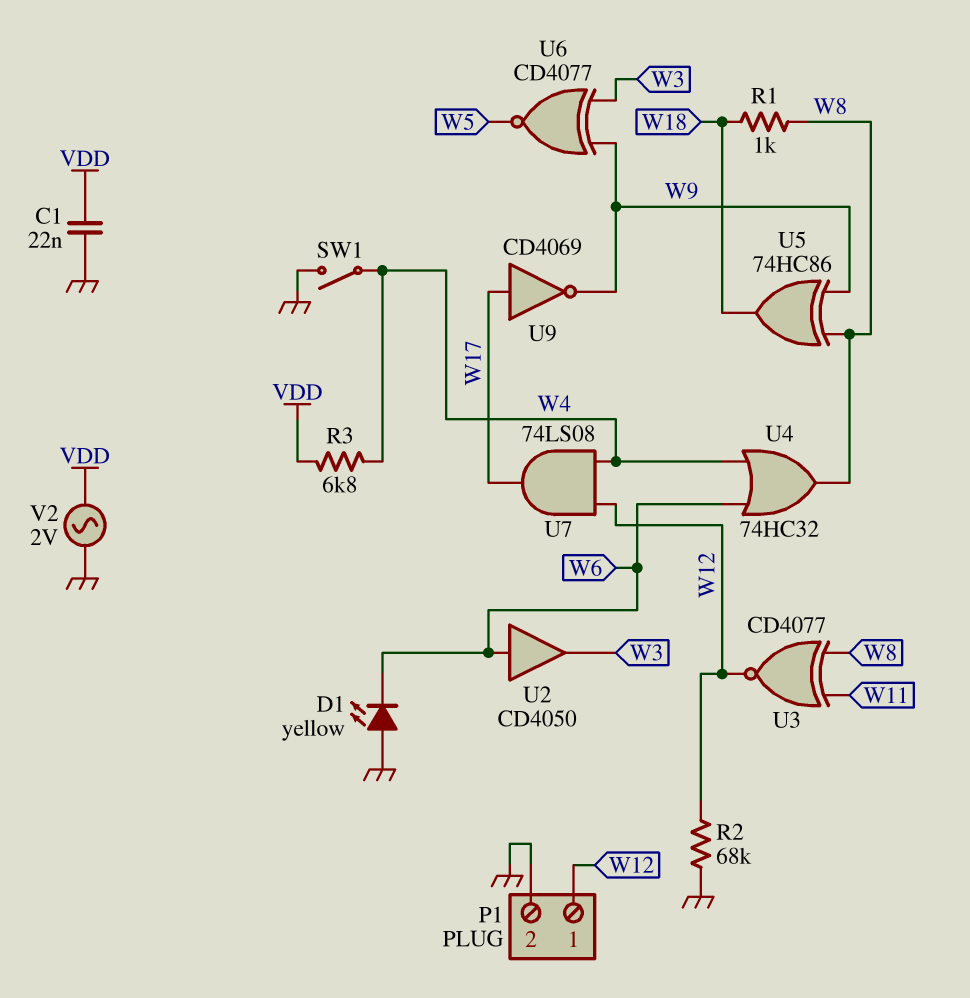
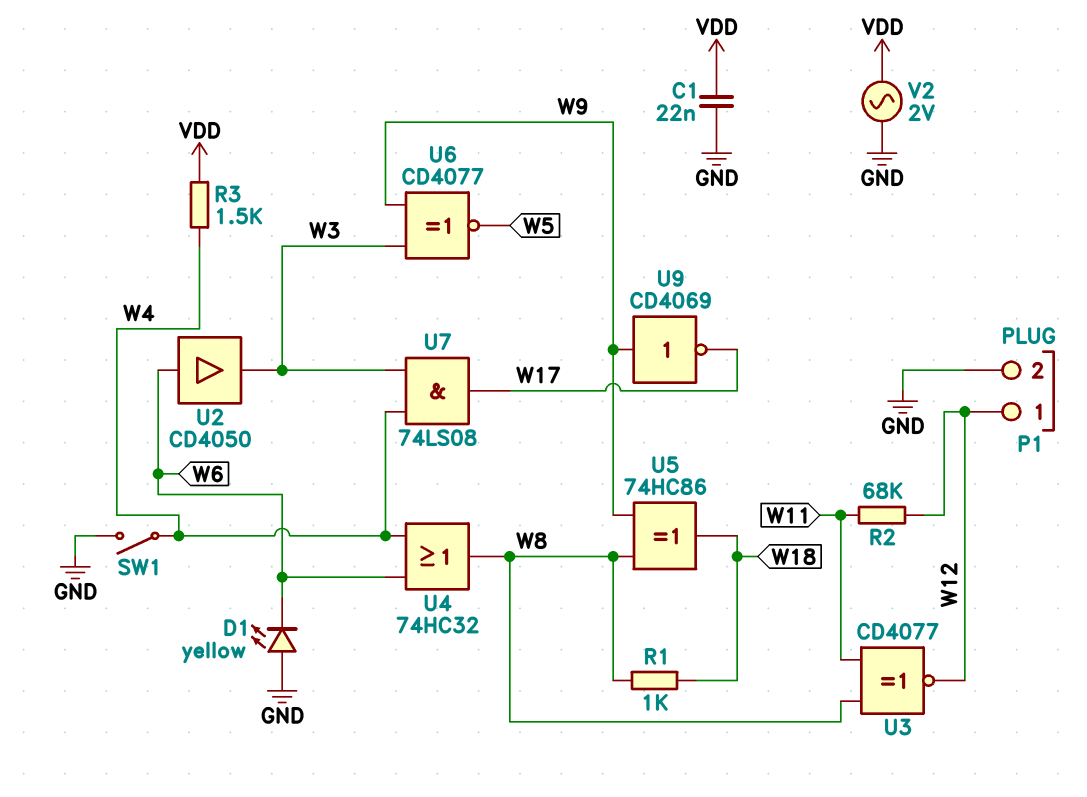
R2: 68k (GND, W12) -> 68k (W11, W12)
R3: 6.8k (VDD, W4) -> 1.5k (VDD, W4)
U7: AND 74LS08 (in W4, in W12, out W17) -> AND 74LS08 (in W3, in W4, out W17)
U9: NOT CD4069 (in W17, out W9) -> NOT CD4069 (in W9, out W17)

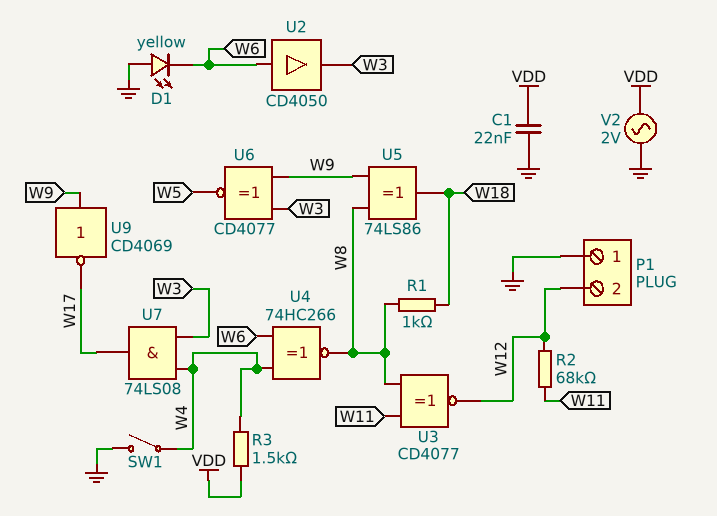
P1 pin 1: W12 -> GND
P1 pin 2: GND -> W12
U4: OR 74HC32 (in W4, in W6, out W8) -> XNOR 74HC266 (in W4, in W6, out W8)
U5: XOR 74HC86 (in W8, in W9, out W18) -> XOR 74LS86 (in W8, in W9, out W18)

